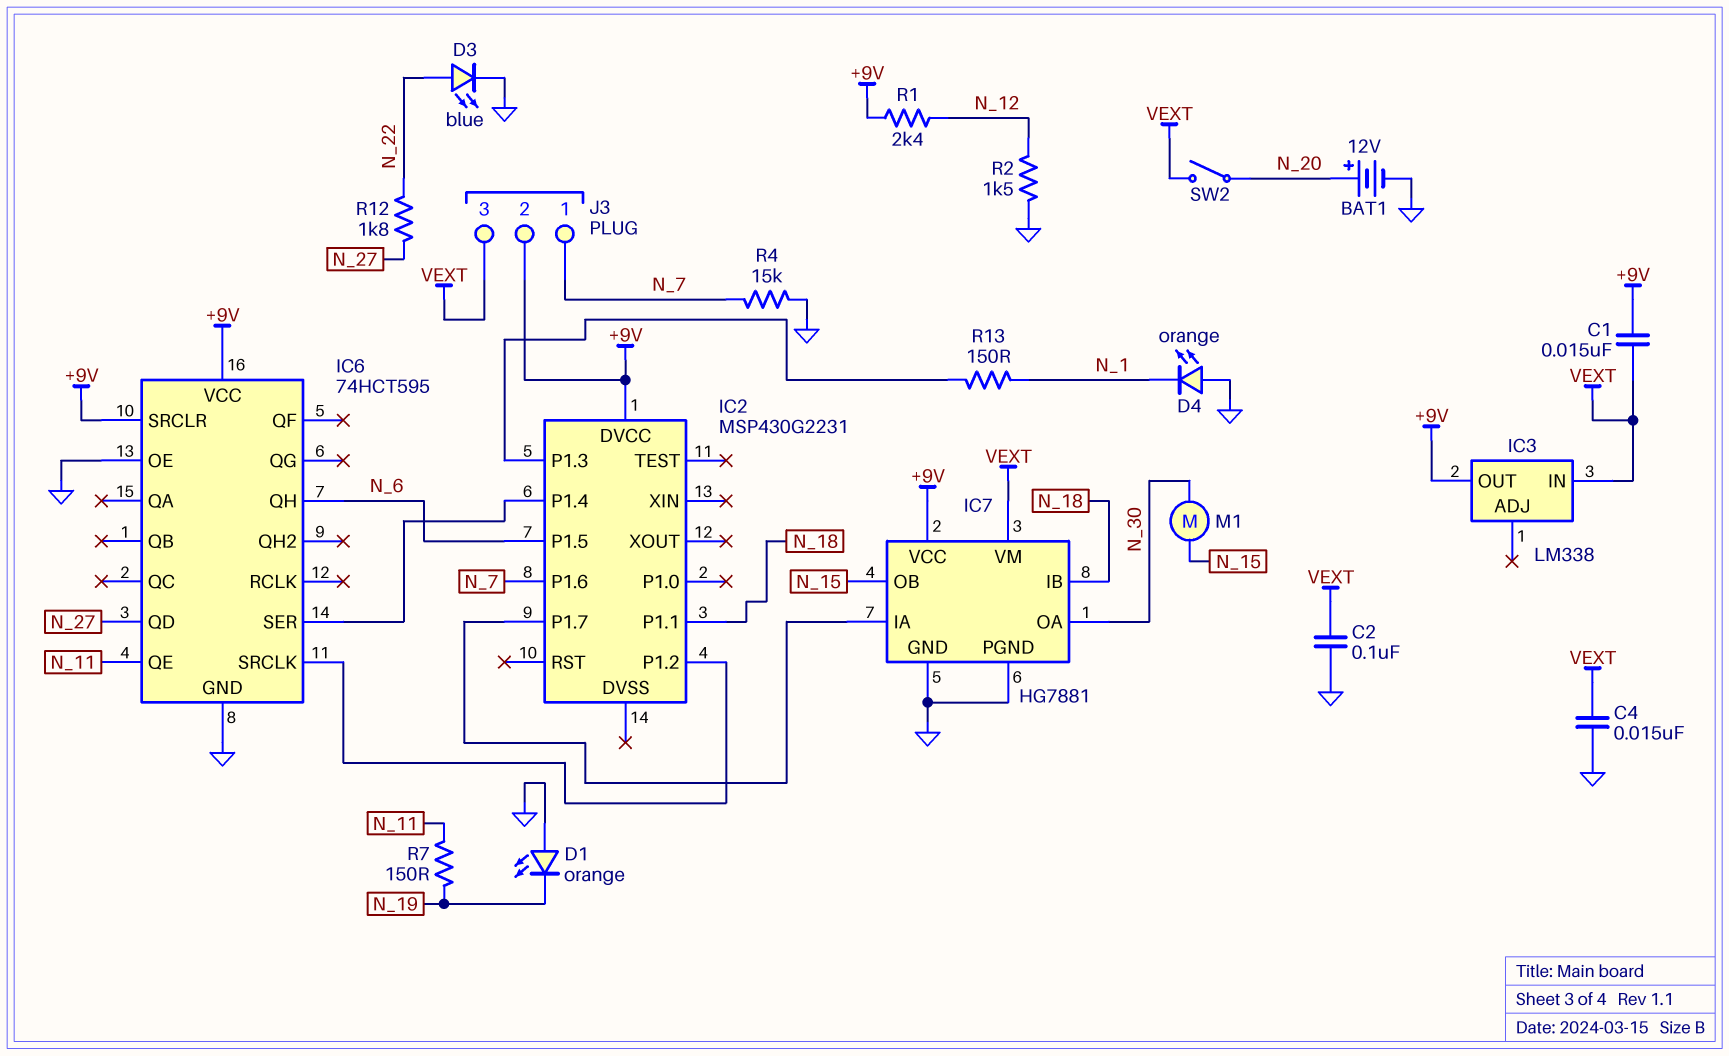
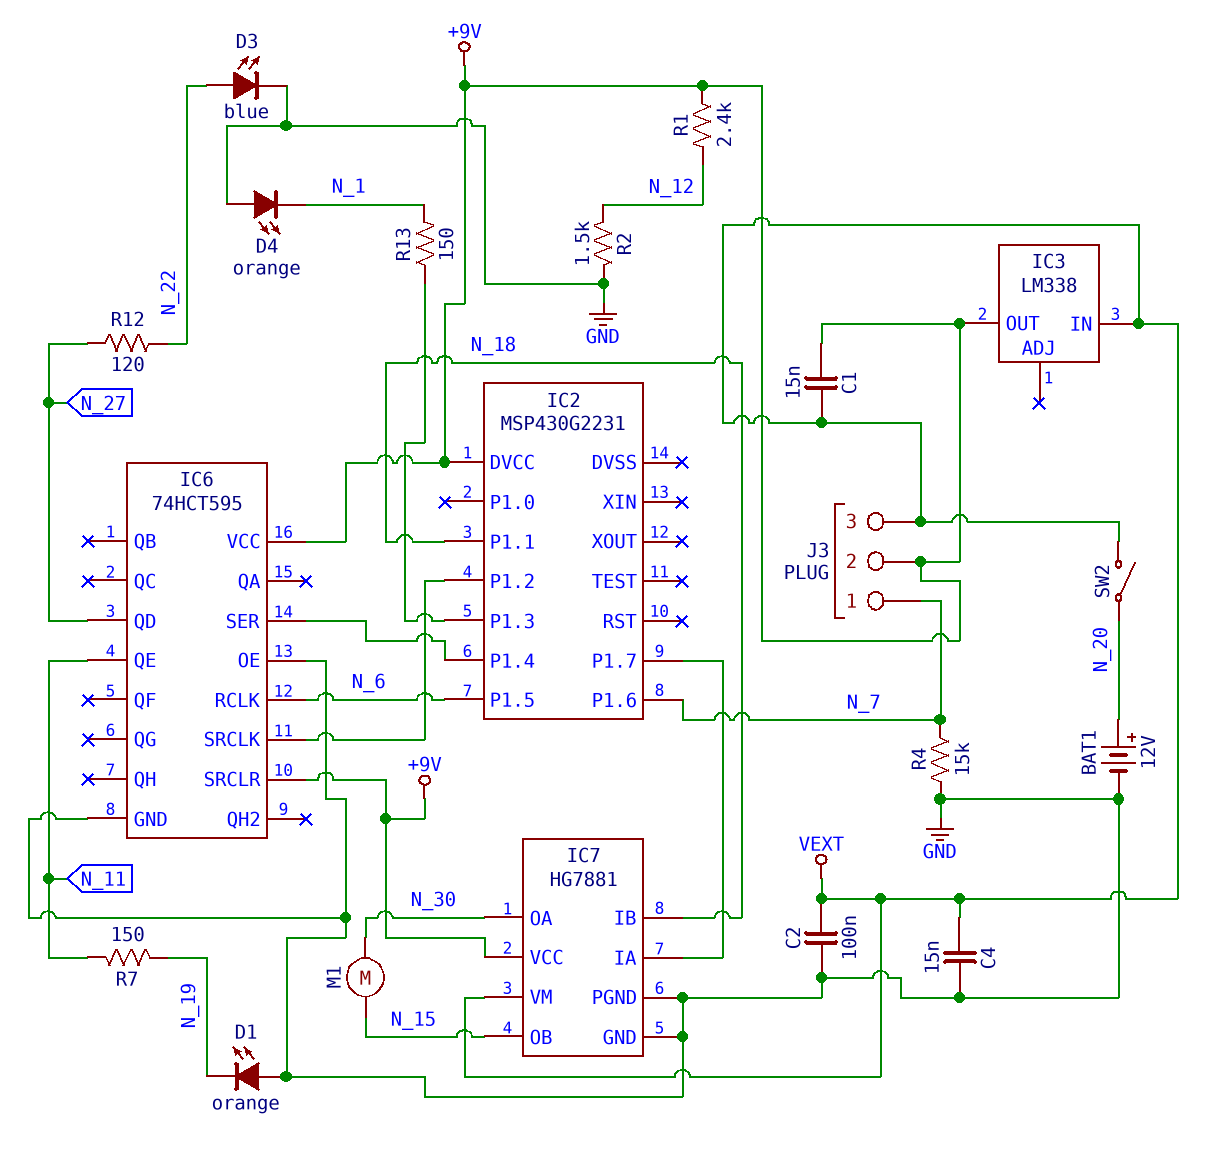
IC6 pin QH: N_6 -> none
IC6 pin RCLK: none -> N_6
R12: 1.8k (N_22, N_27) -> 120 (N_22, N_27)

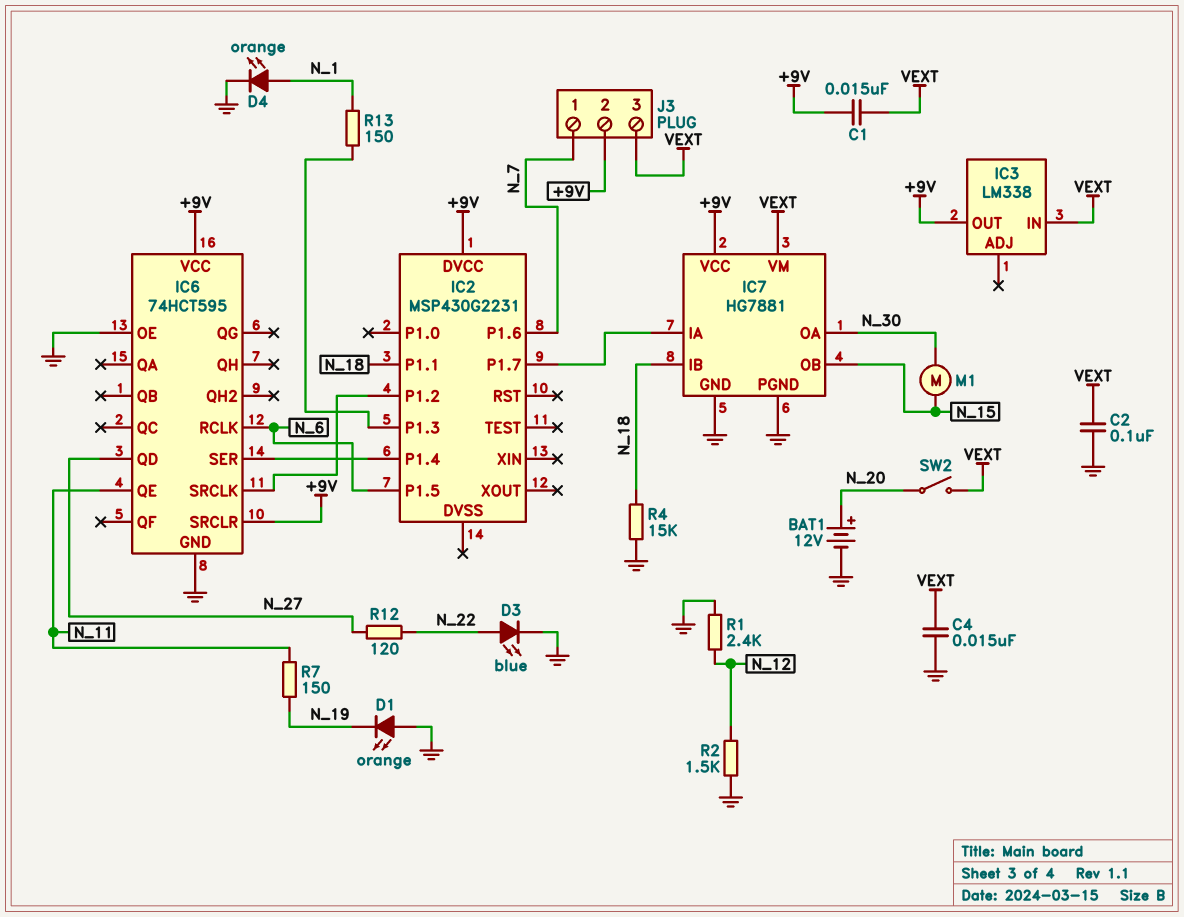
D4: LED orange (A GND, K N_1) -> LED orange (A N_1, K GND)
R1: 2.4k (+9V, N_12) -> 2.4k (GND, N_12)
R4: 15k (GND, N_7) -> 15k (GND, N_18)

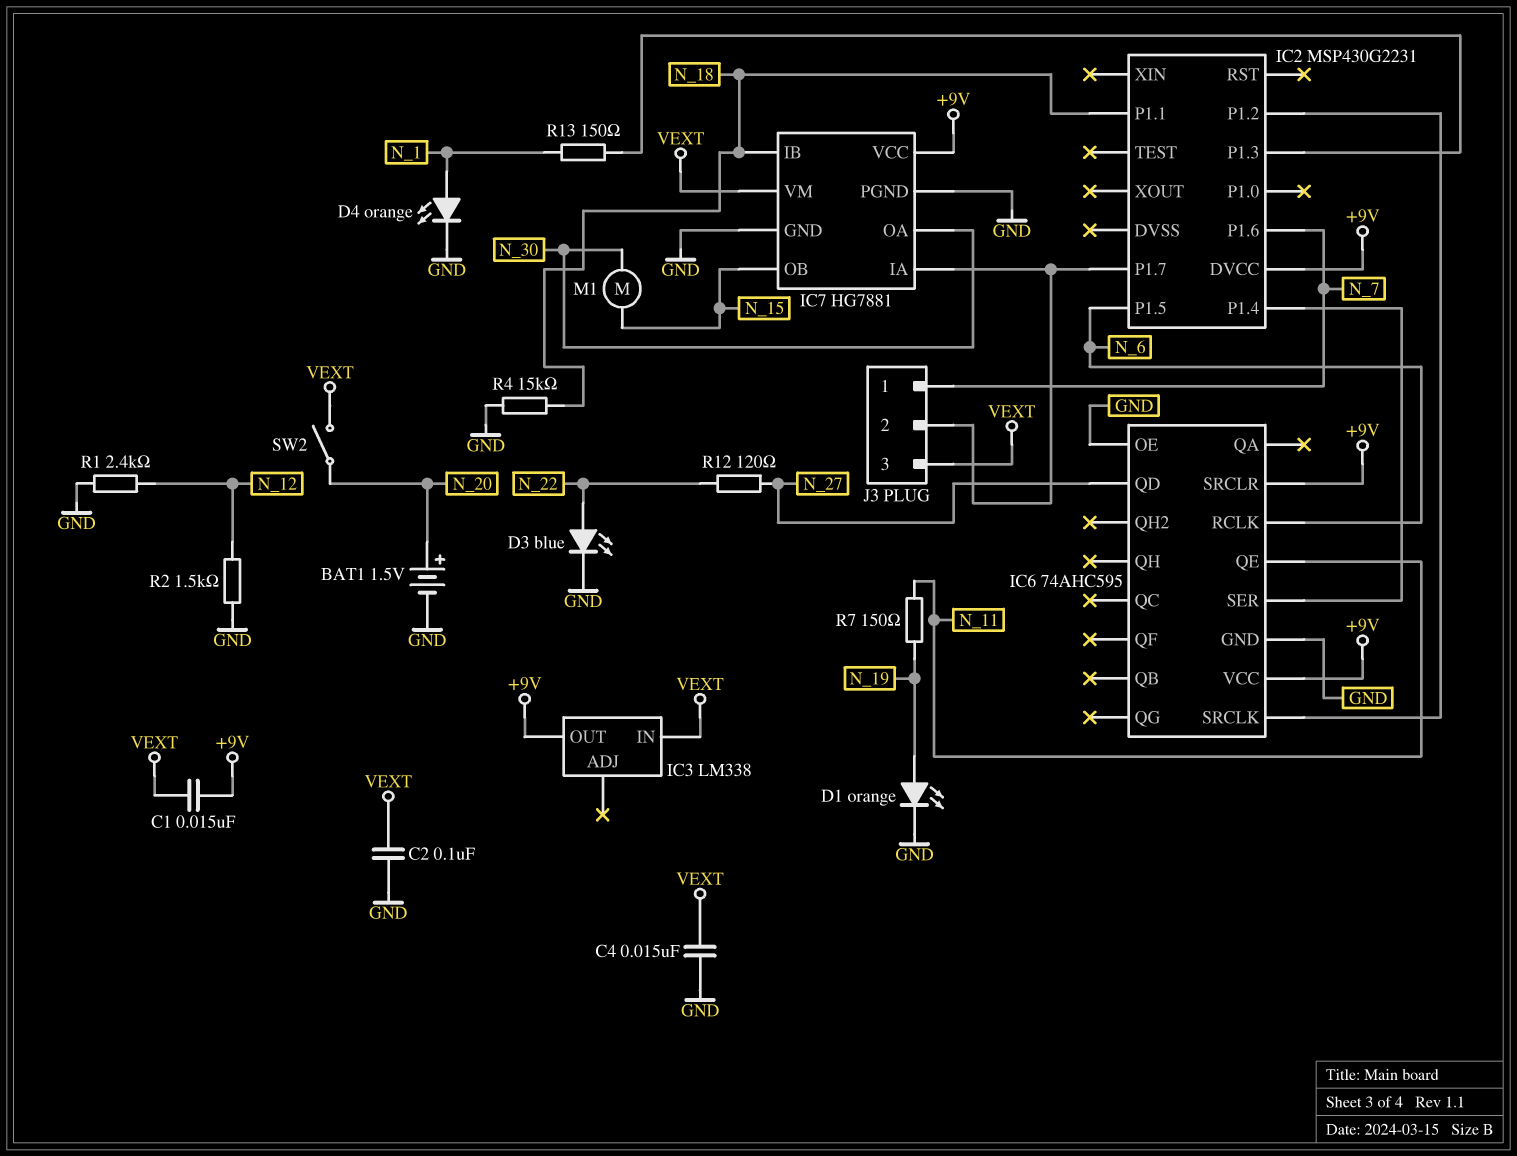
BAT1: 12V (plus N_20, minus GND) -> 1.5V (plus N_20, minus GND)
D1: LED orange (A GND, K N_19) -> LED orange (A N_19, K GND)
IC6: 74HCT595 -> 74AHC595
J3 pin 2: +9V -> IC2/P1.7

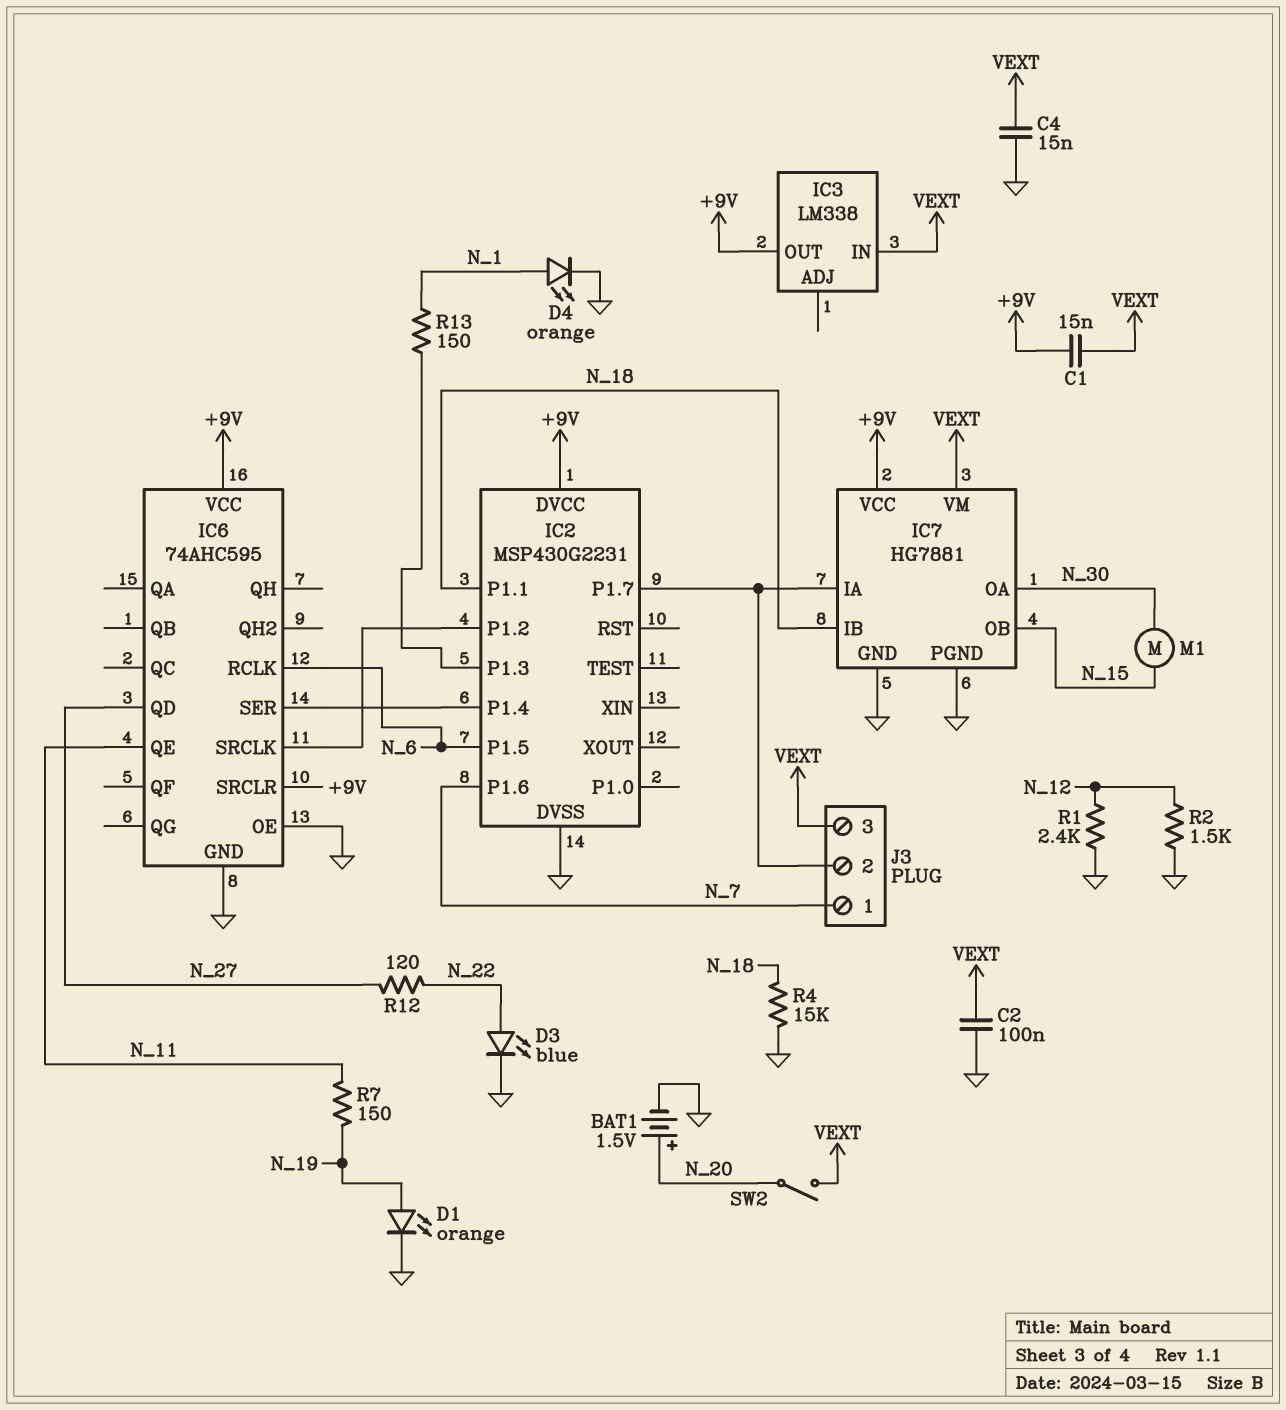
IC2 pin DVSS: none -> GND

